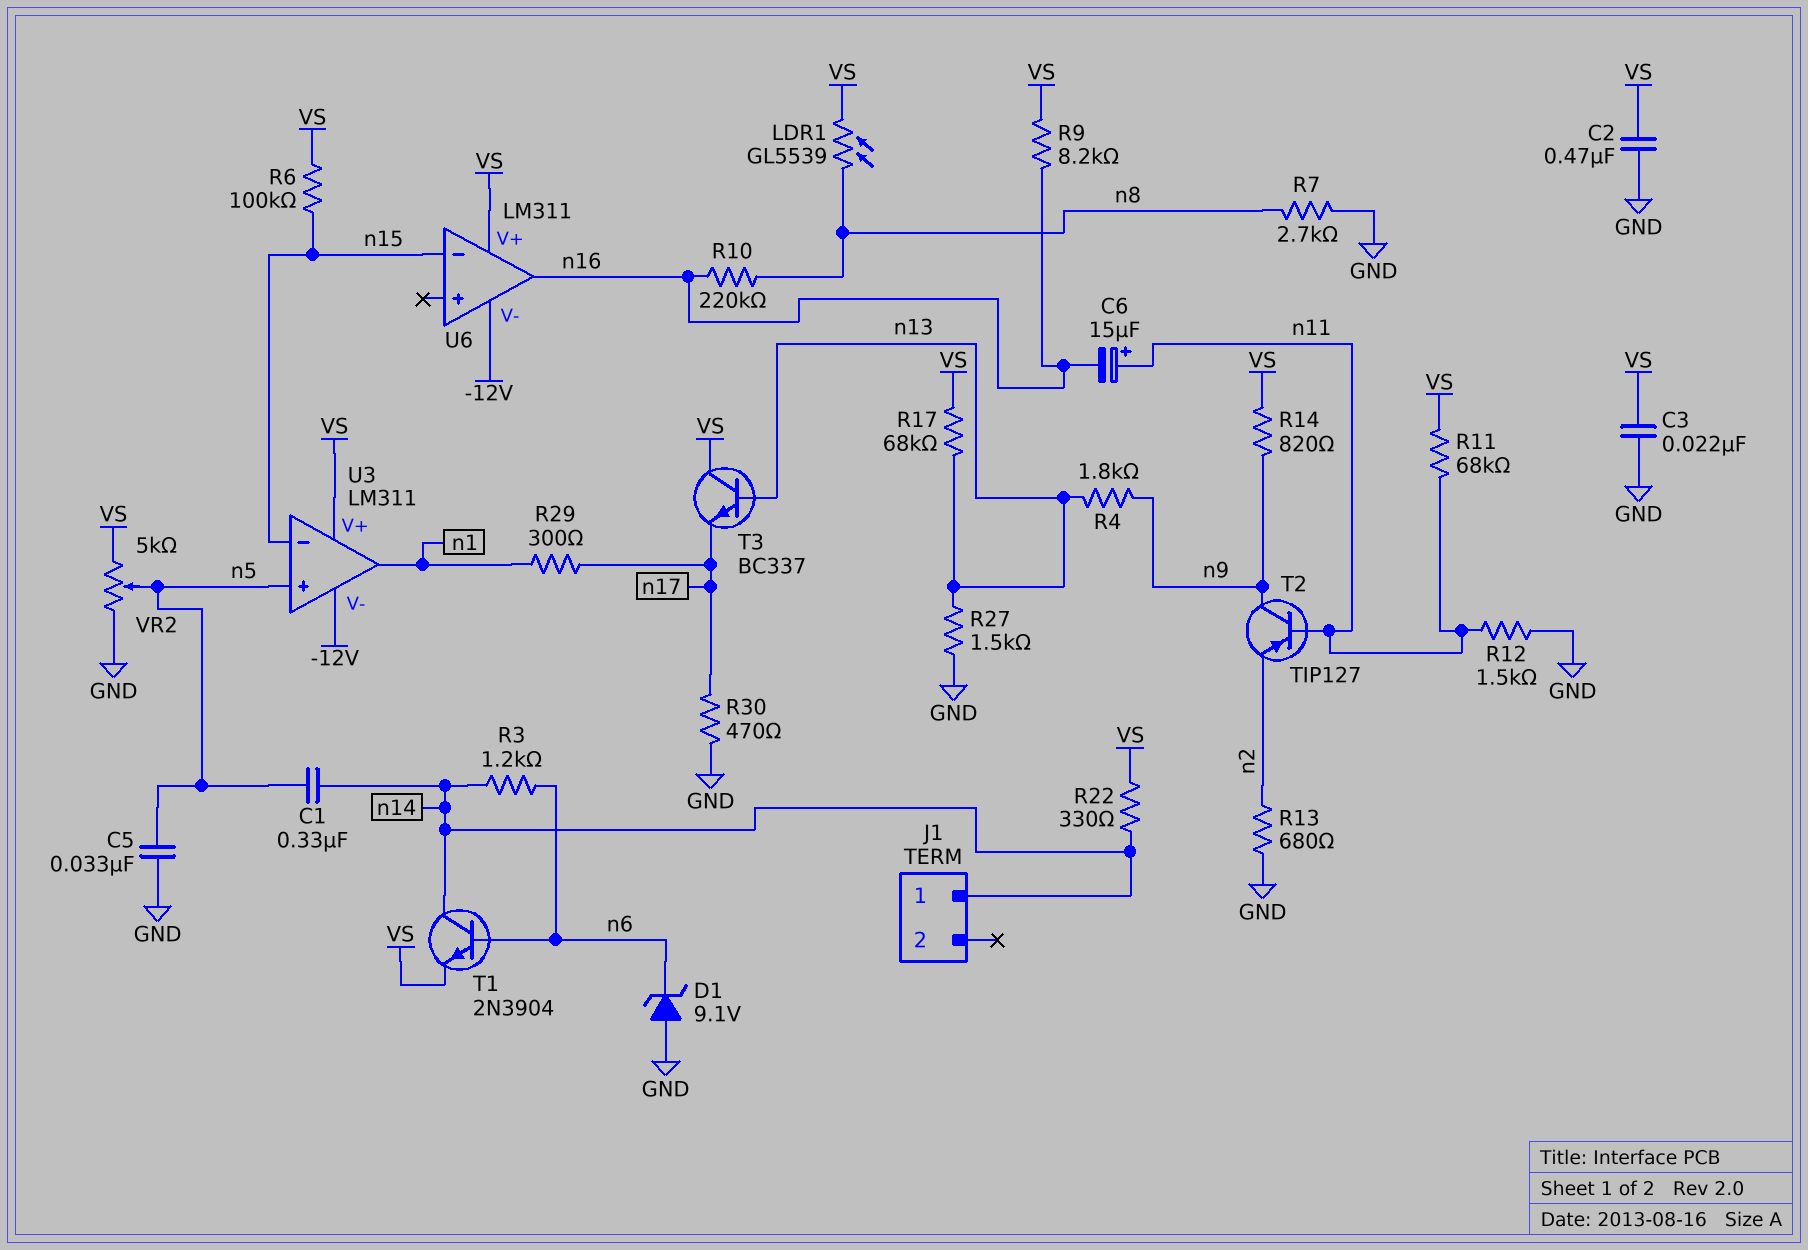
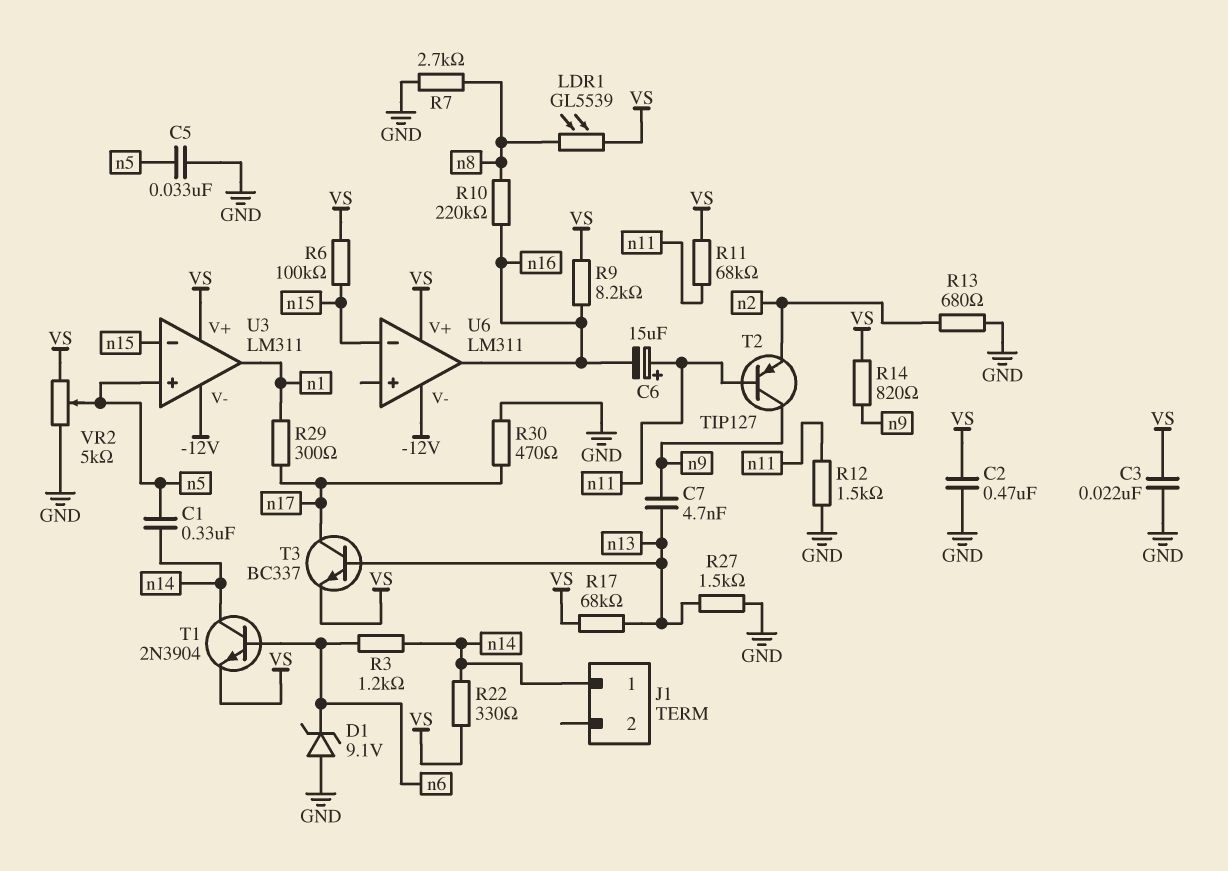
C7: none -> 4.7nF (n9, n13)
R4: 1.8k (n9, n13) -> none
T3: NPN BC337 (B n13, C VS, E n17) -> NPN BC337 (B n13, C n17, E VS)

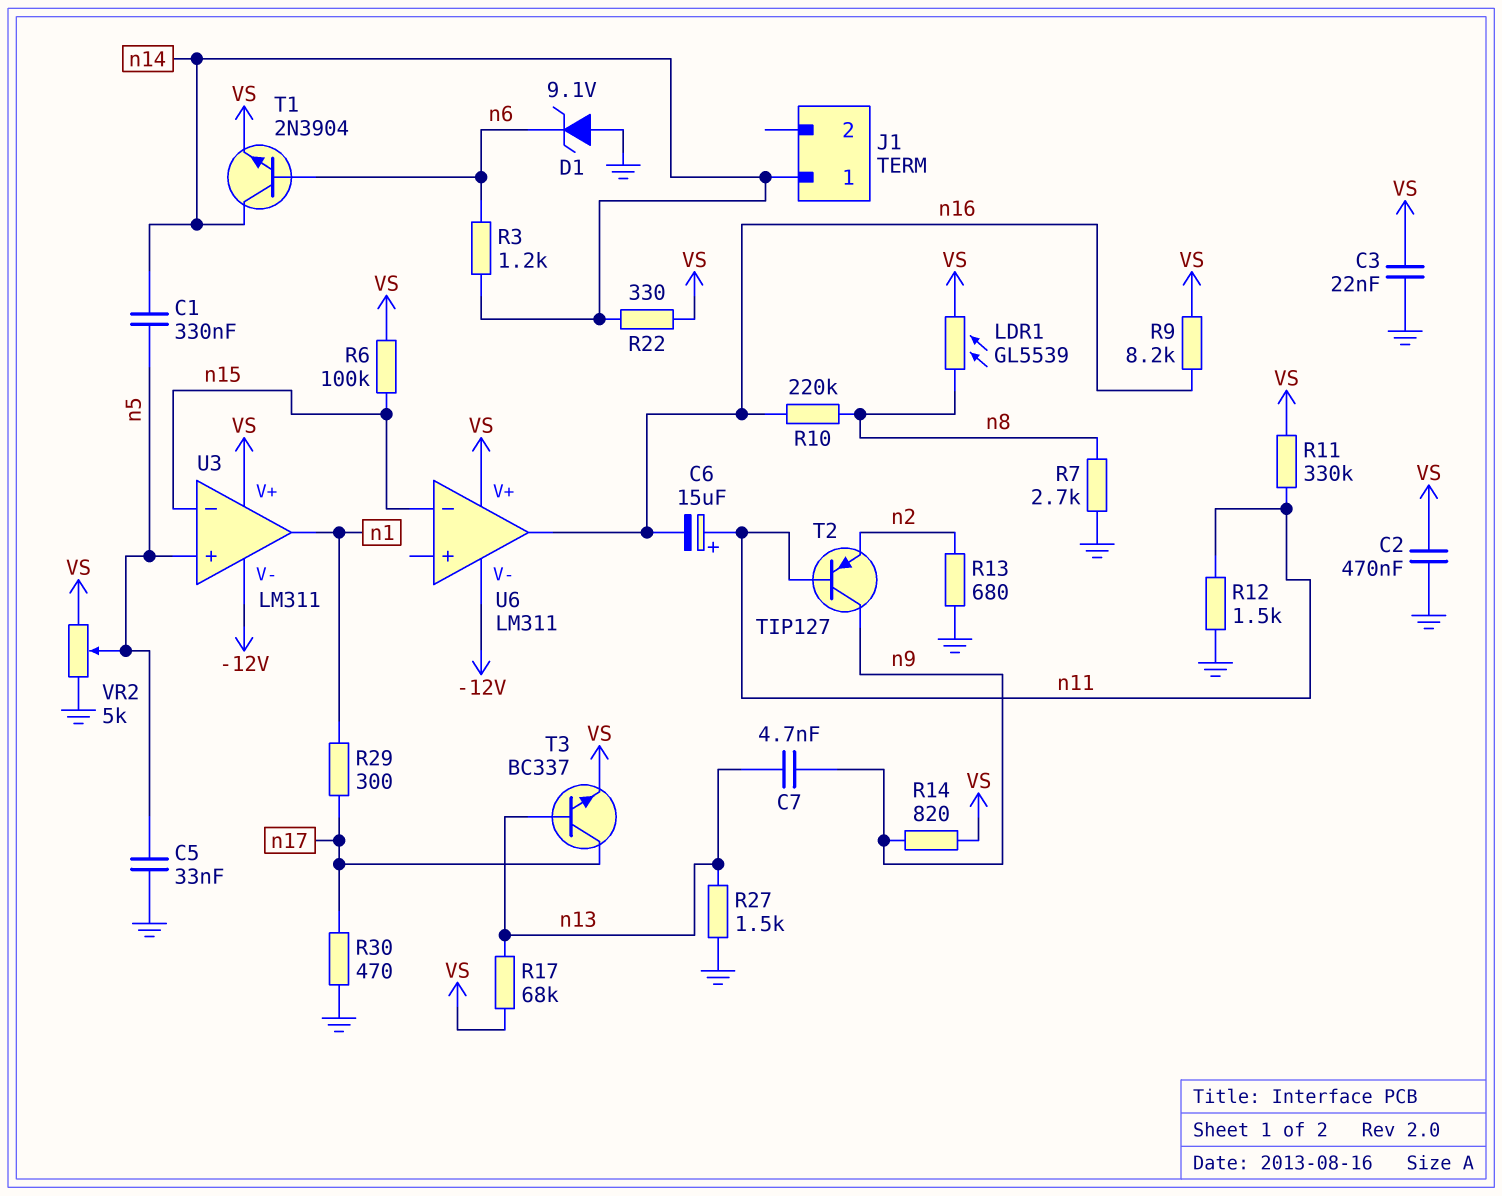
R11: 68k (VS, n11) -> 330k (VS, n11)

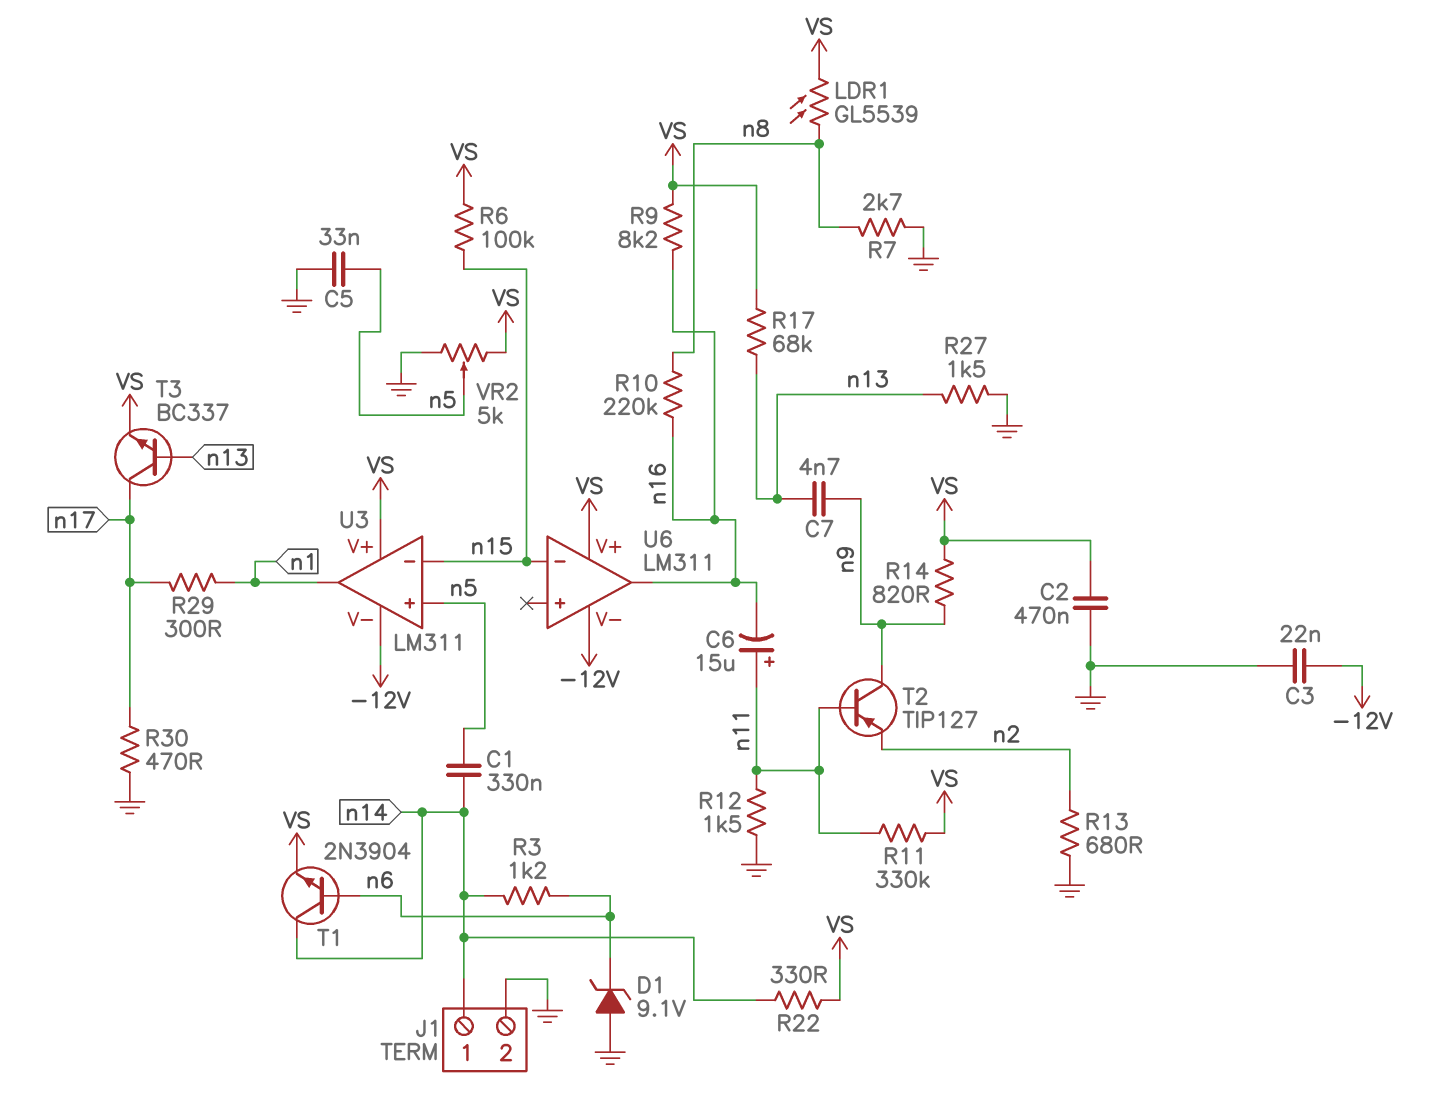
C3: 22nF (GND, VS) -> 22nF (-12V, GND)
J1 pin 2: none -> GND

